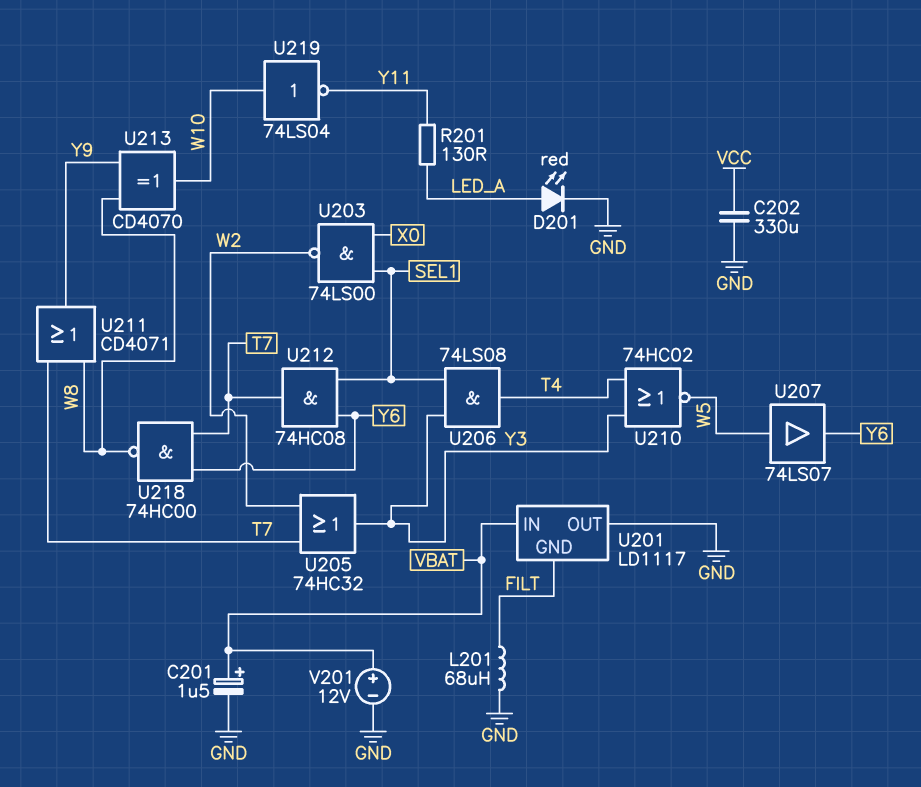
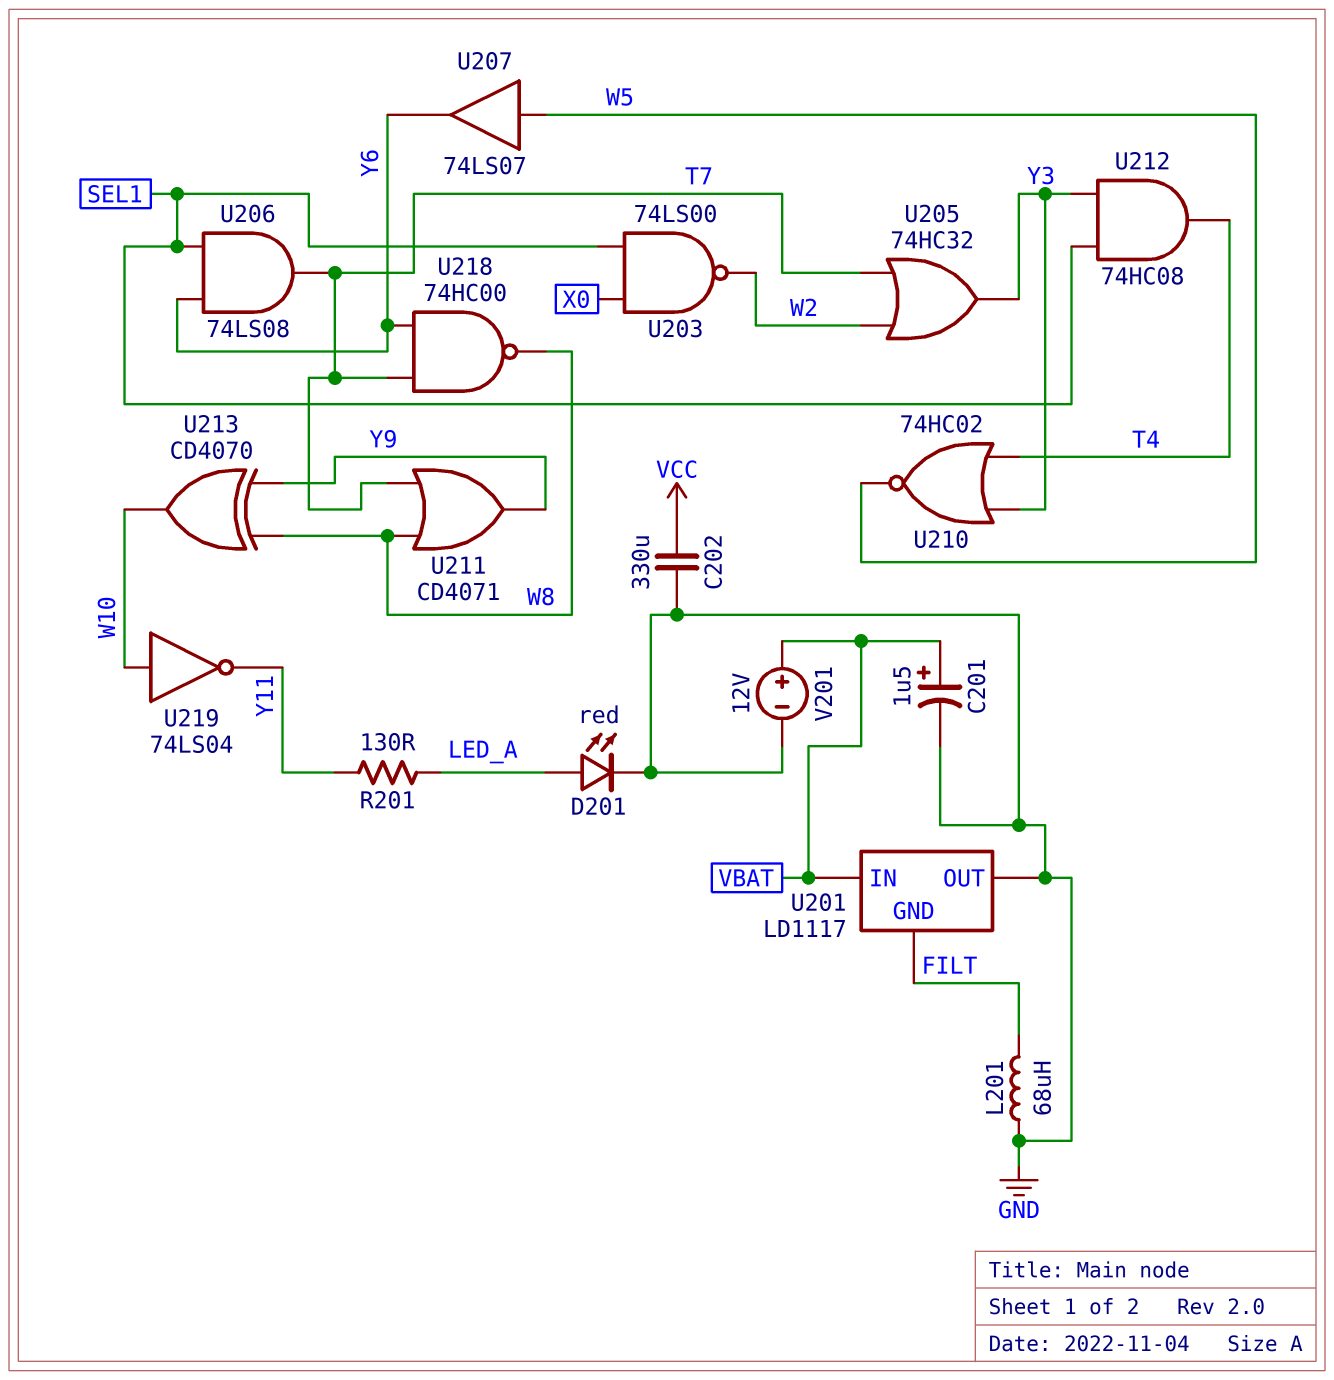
U206: AND 74LS08 (in SEL1, in Y3, out T4) -> AND 74LS08 (in SEL1, in Y6, out T7)
U212: AND 74HC08 (in SEL1, in Y6, out T7) -> AND 74HC08 (in SEL1, in Y3, out T4)

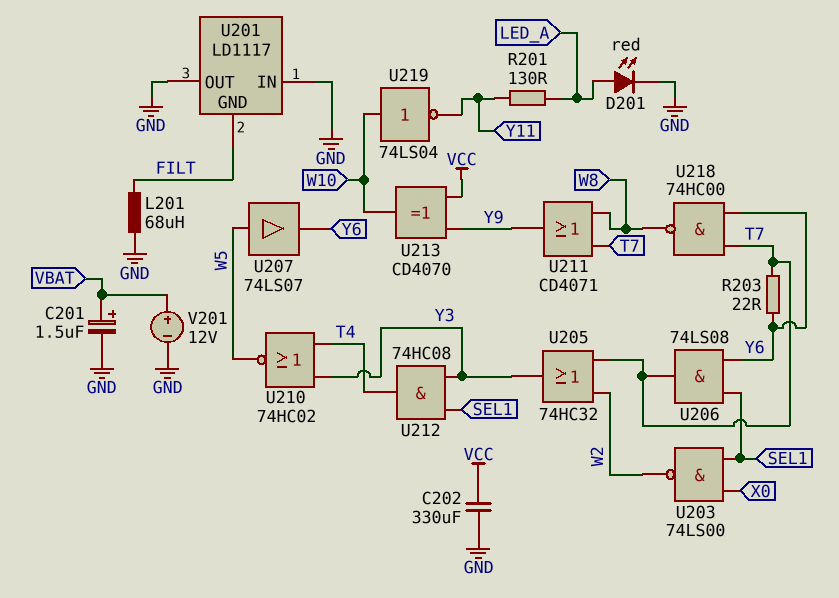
R203: none -> 22 (T7, Y6)
U201 pin IN: VBAT -> GND
U213: XOR CD4070 (in W8, in Y9, out W10) -> XOR CD4070 (in VCC, in Y9, out W10)

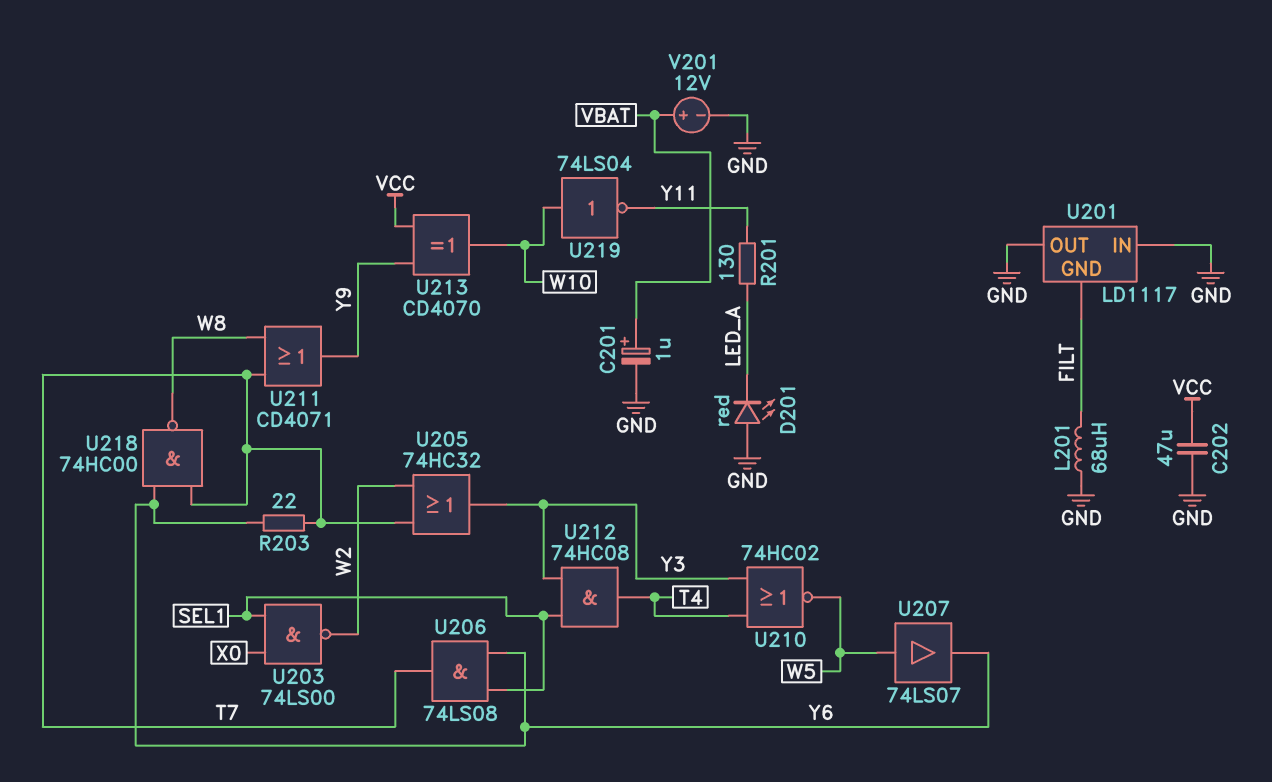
C201: 1.5uF (plus VBAT, minus GND) -> 1uF (plus VBAT, minus GND)
C202: 330uF (GND, VCC) -> 47uF (GND, VCC)
D201: LED red (A LED_A, K GND) -> LED red (A GND, K LED_A)

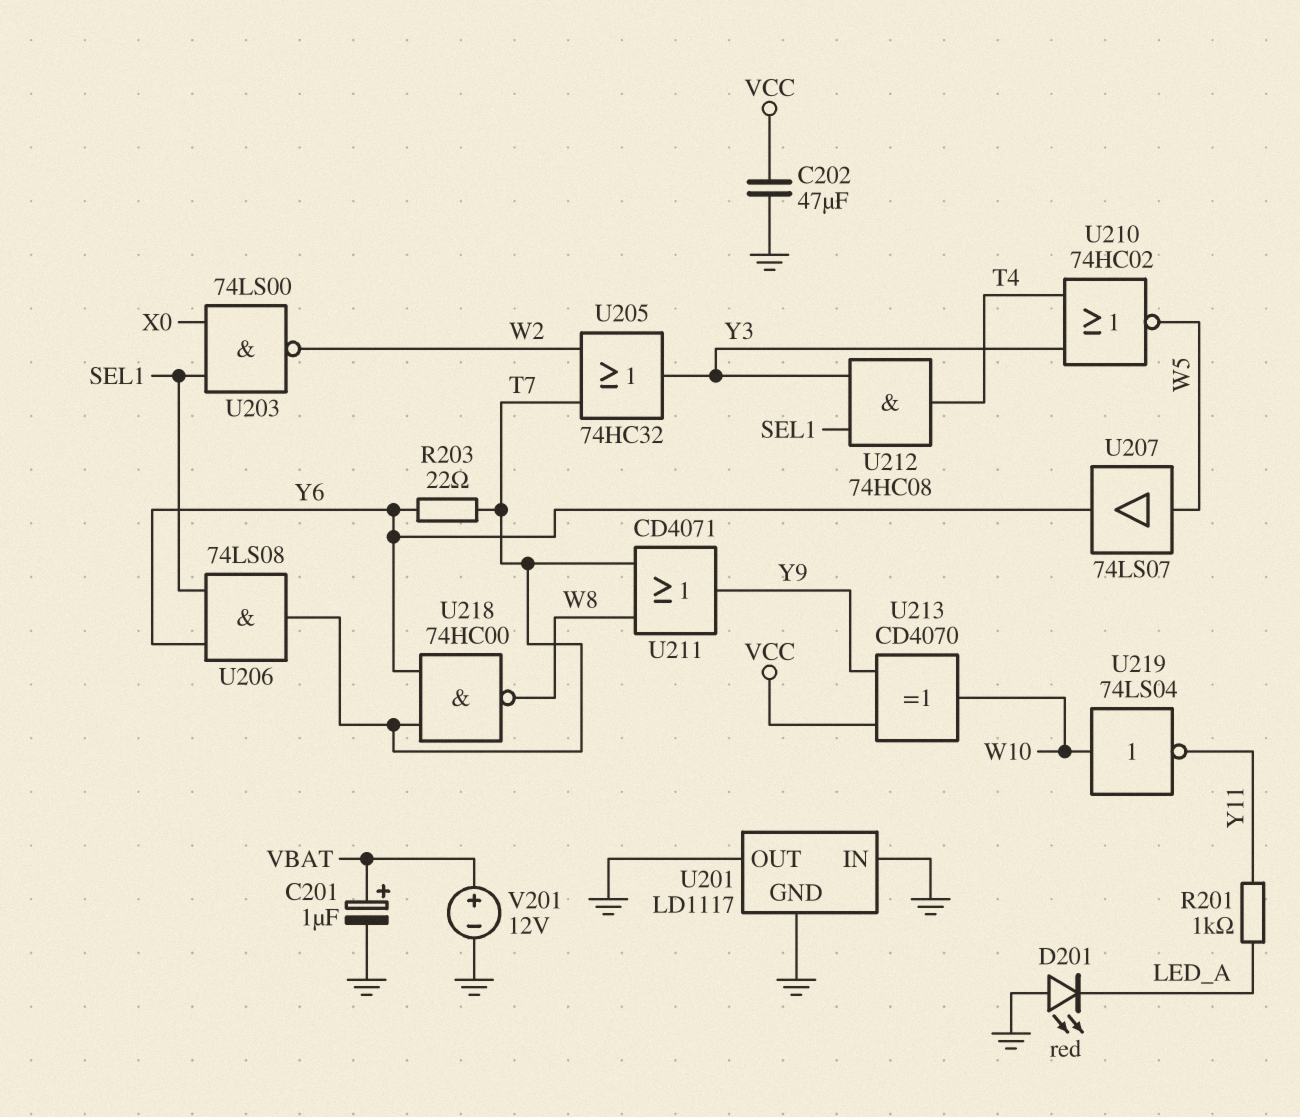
L201: 68uH (FILT, GND) -> none
R201: 130 (LED_A, Y11) -> 1k (LED_A, Y11)
U201 pin GND: FILT -> GND

